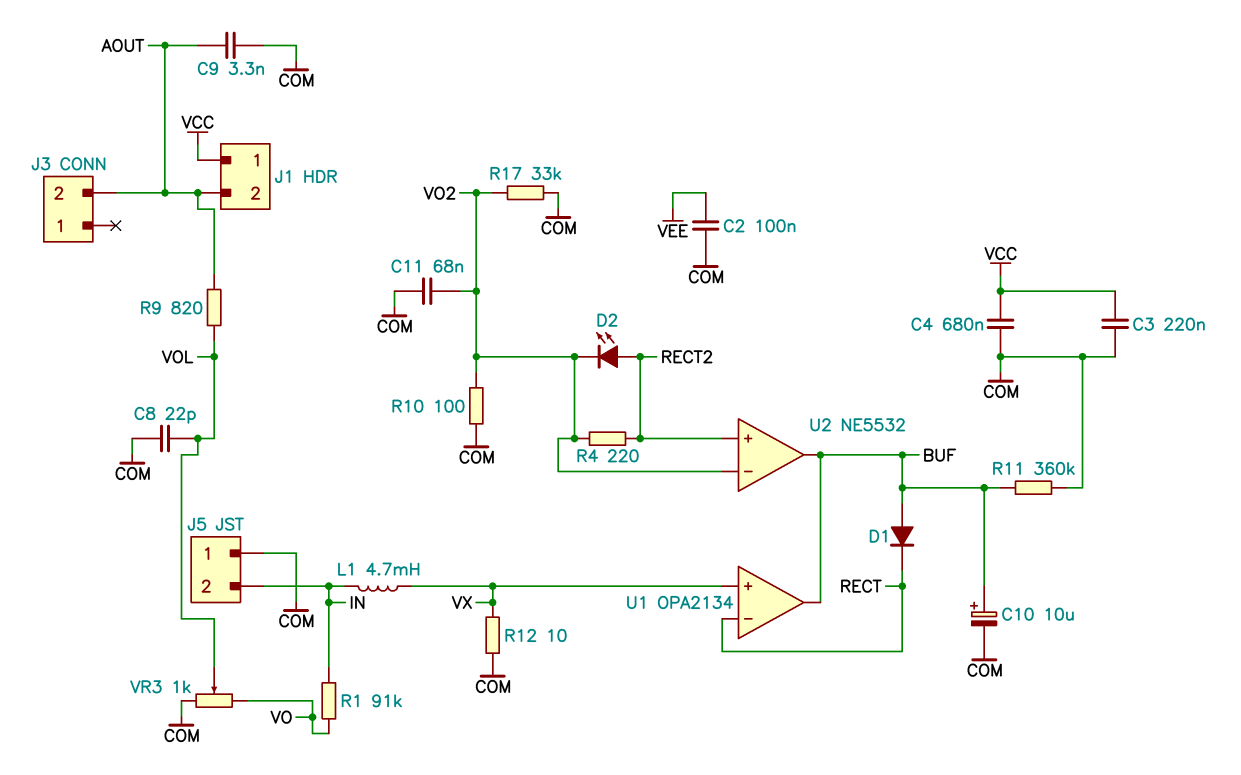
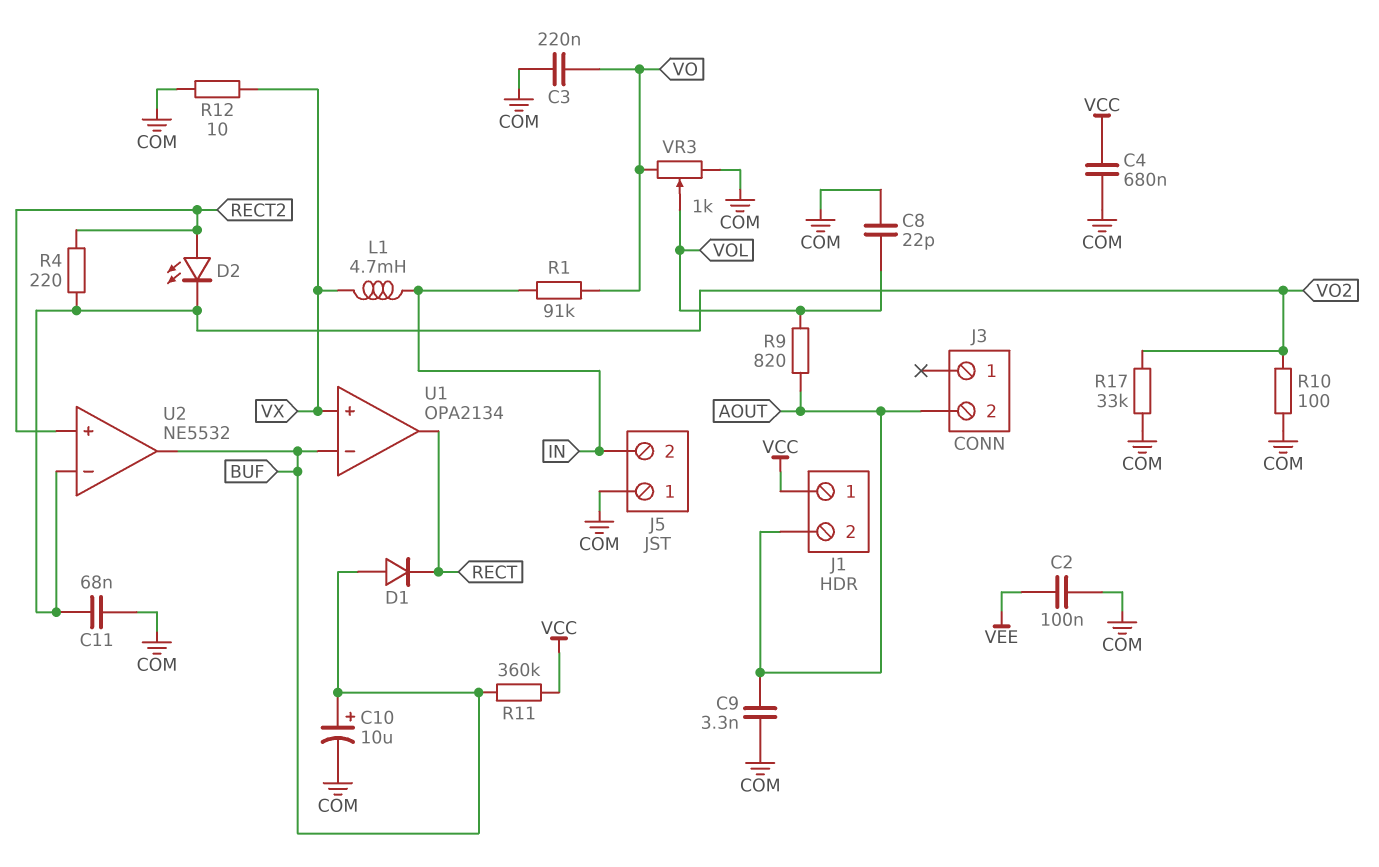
C3: 220nF (COM, VCC) -> 220nF (COM, VO)
R11: 360k (BUF, COM) -> 360k (BUF, VCC)
U1 pin in-: RECT -> BUF
U1 pin out: BUF -> RECT

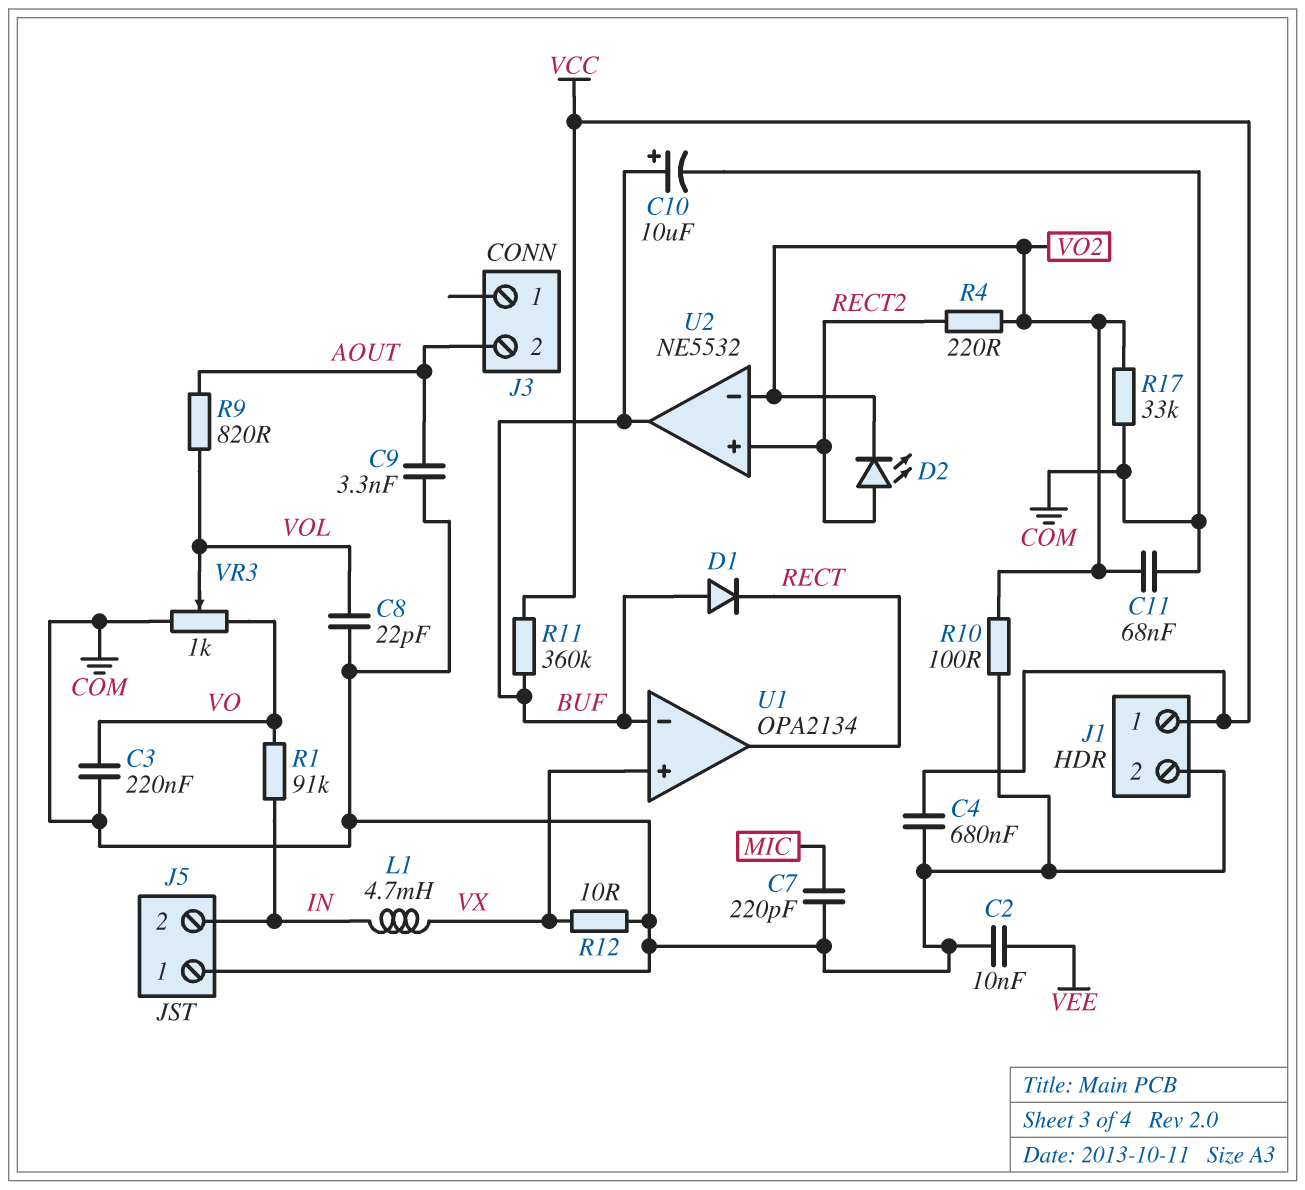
C2: 100nF (COM, VEE) -> 10nF (COM, VEE)
C7: none -> 220pF (COM, MIC)
J1 pin 2: AOUT -> COM

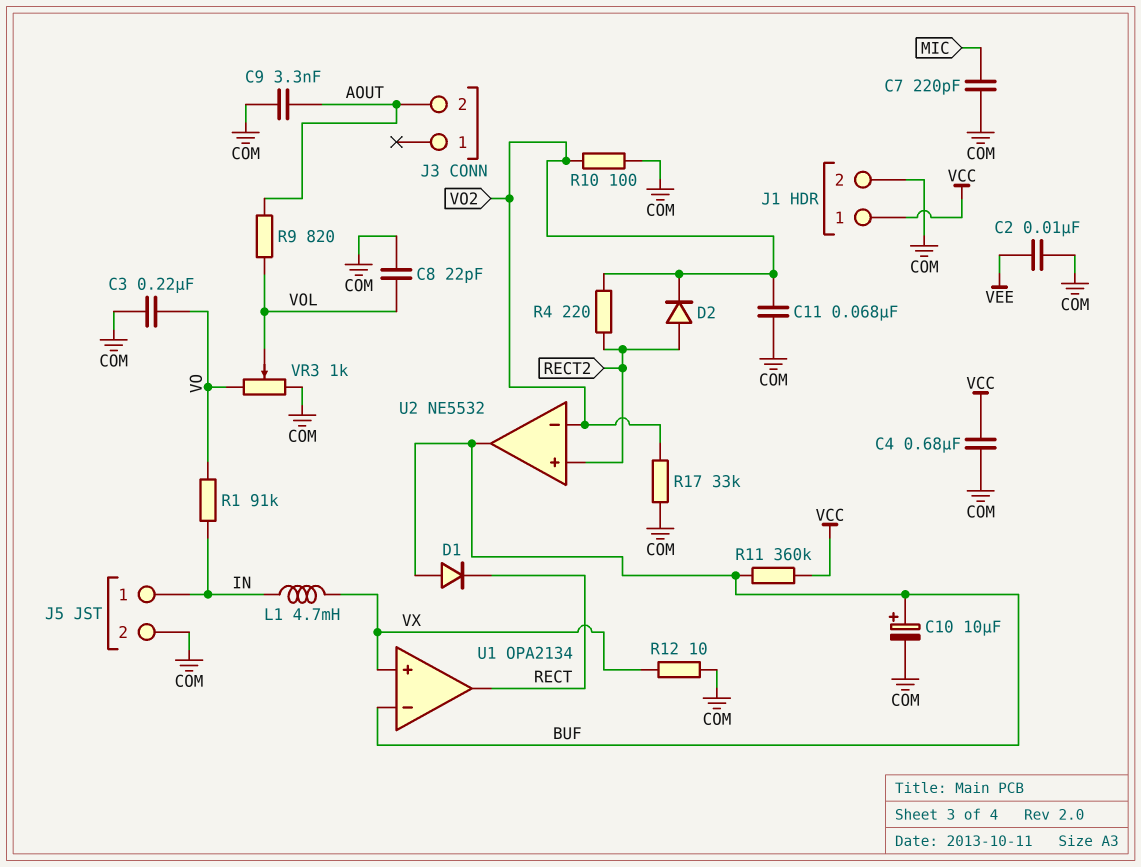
D2: LED (A RECT2, K VO2) -> diode (A RECT2, K VO2)
J5 pin 1: COM -> IN
J5 pin 2: IN -> COM

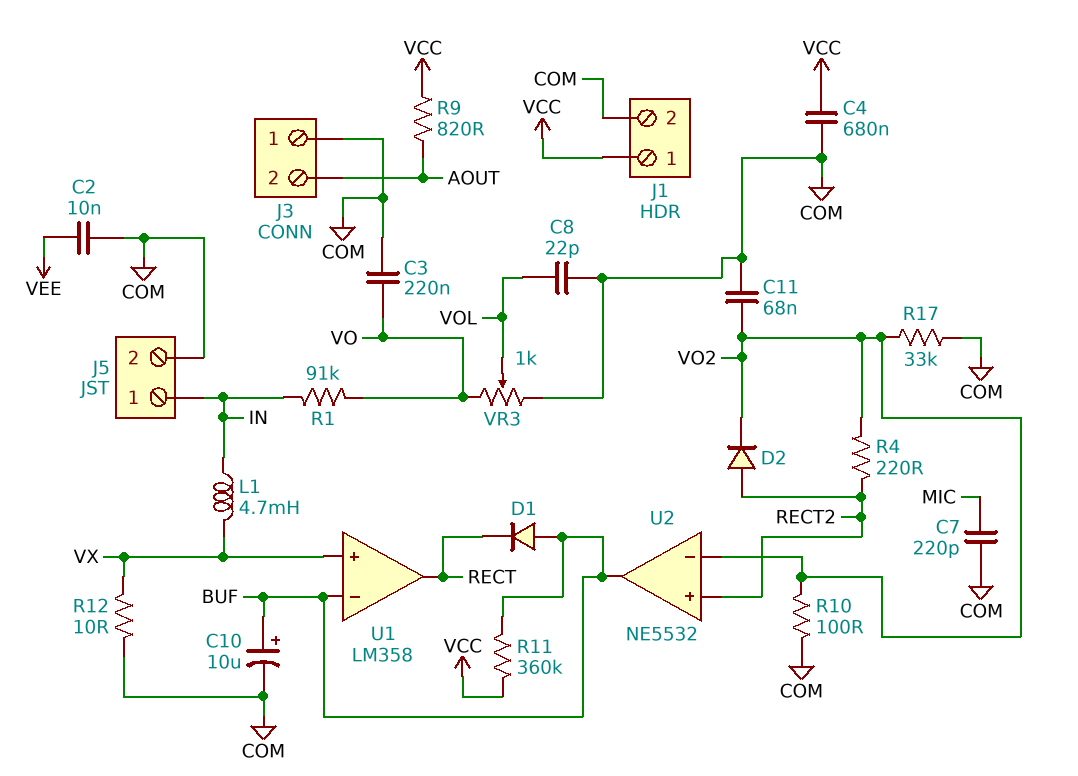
C9: 3.3nF (AOUT, COM) -> none
J3 pin 1: none -> COM
R9: 820 (AOUT, VOL) -> 820 (AOUT, VCC)
U1: OPA2134 -> LM358

